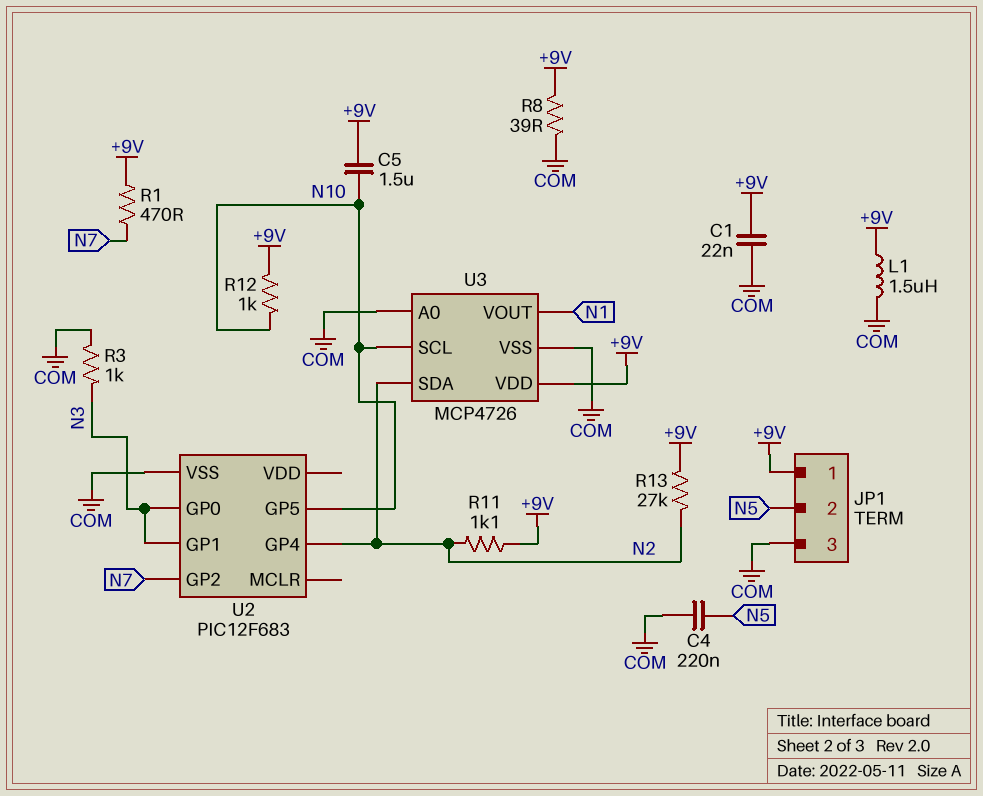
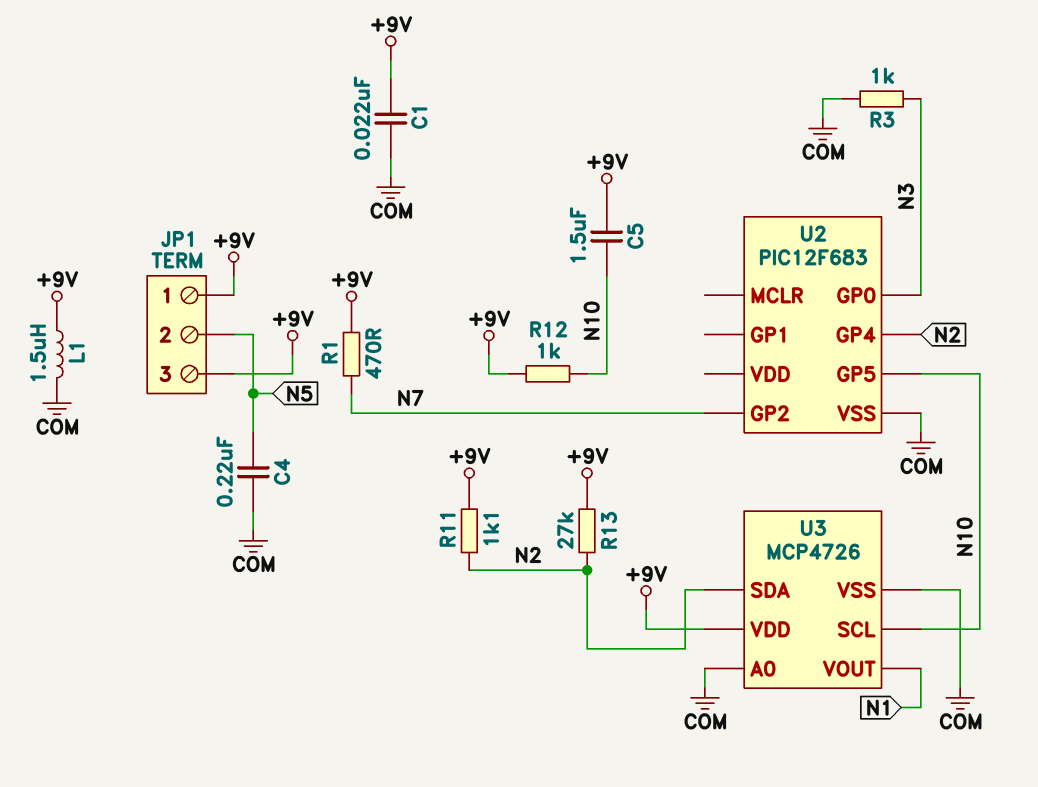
JP1 pin 3: COM -> +9V
R8: 39 (+9V, COM) -> none
U2 pin GP1: N3 -> none

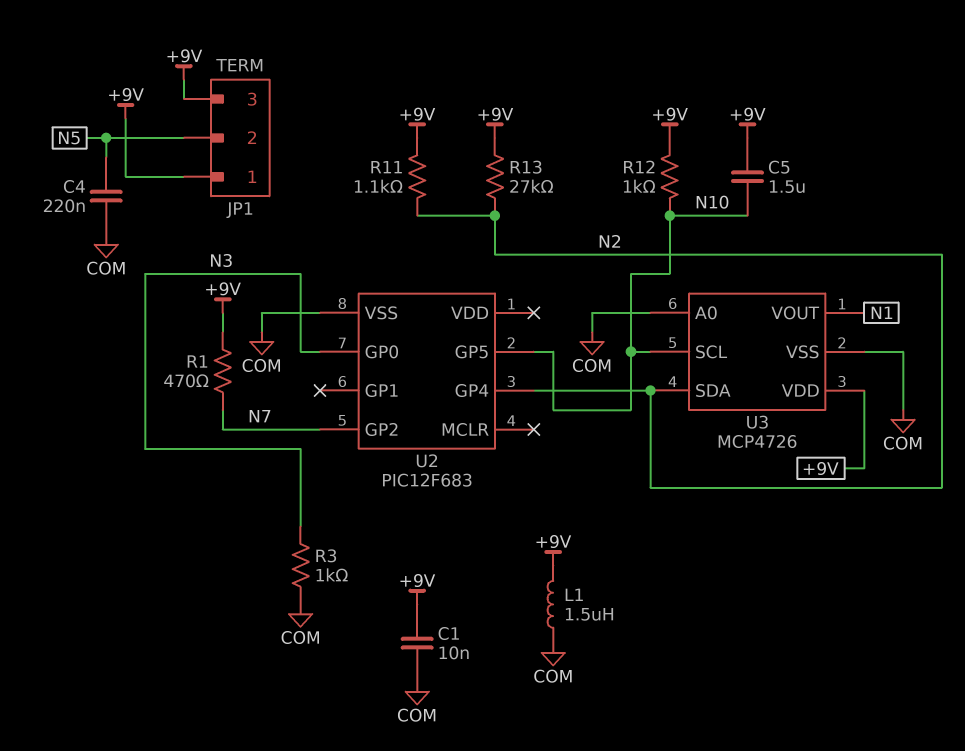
C1: 22nF (+9V, COM) -> 10nF (+9V, COM)

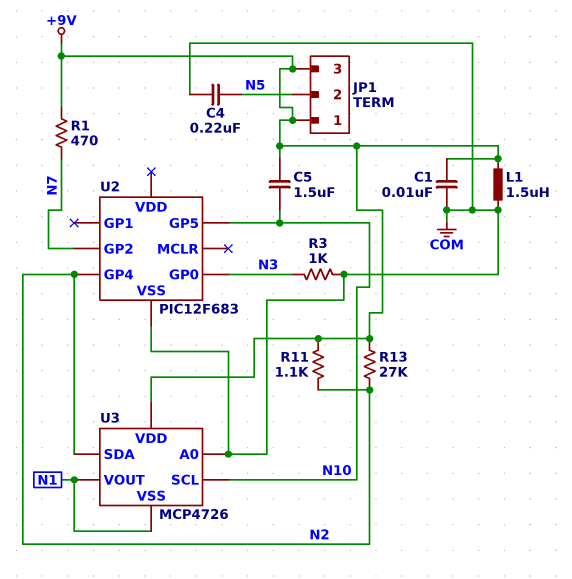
R12: 1k (+9V, N10) -> none
U3 pin VSS: COM -> N1

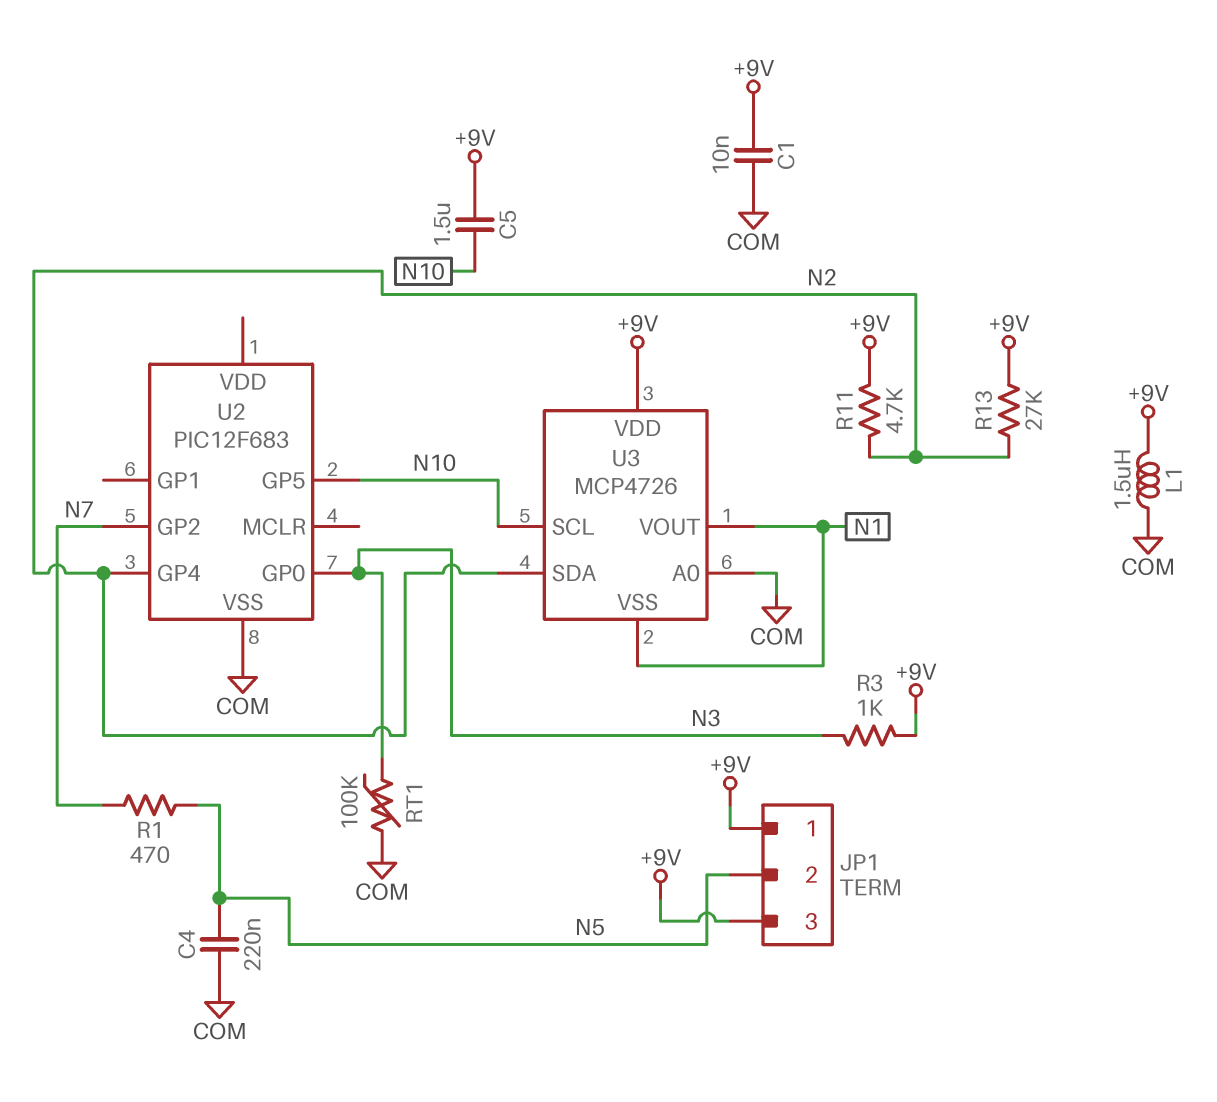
R1: 470 (+9V, N7) -> 470 (N5, N7)
R3: 1k (COM, N3) -> 1k (+9V, N3)
R11: 1.1k (+9V, N2) -> 4.7k (+9V, N2)
RT1: none -> 100k (COM, N3)

